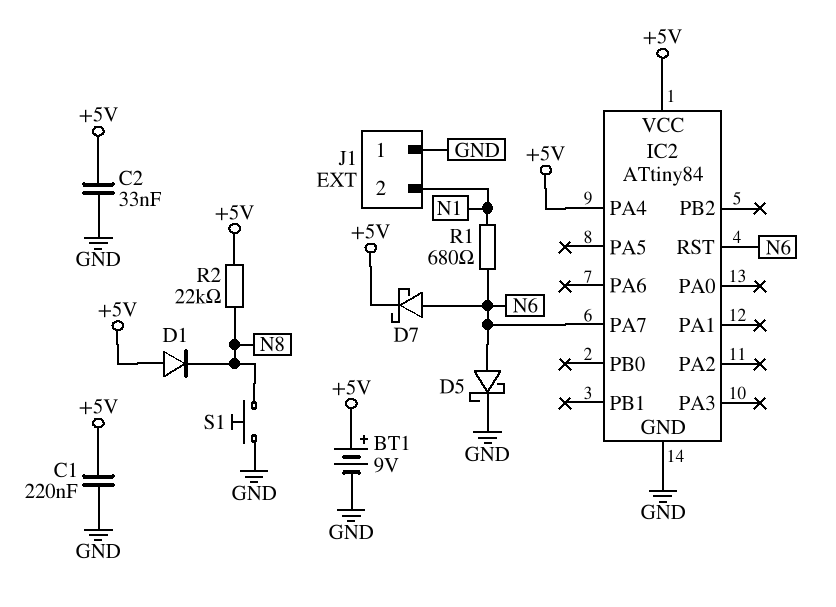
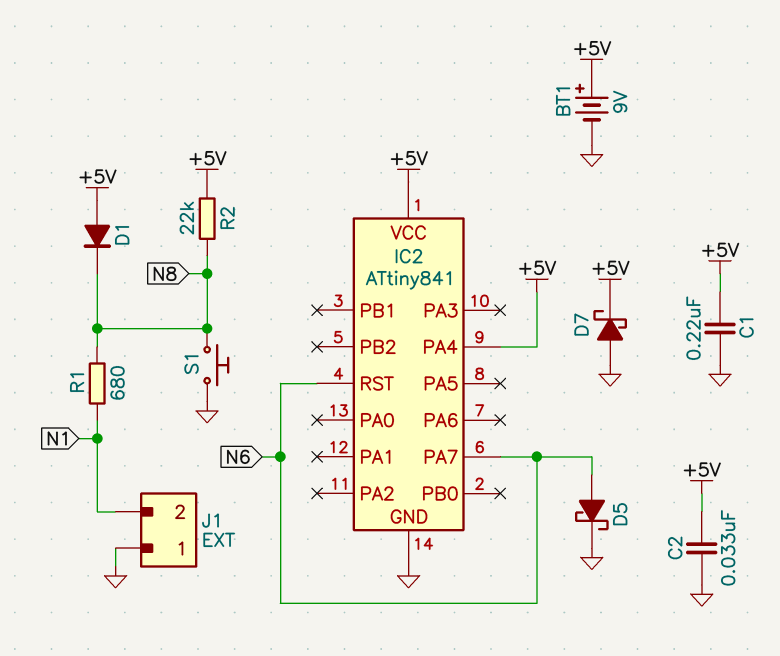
D7: schottky (A N6, K +5V) -> schottky (A GND, K +5V)
IC2: ATtiny84 -> ATtiny841
R1: 680 (N1, N6) -> 680 (N1, N8)

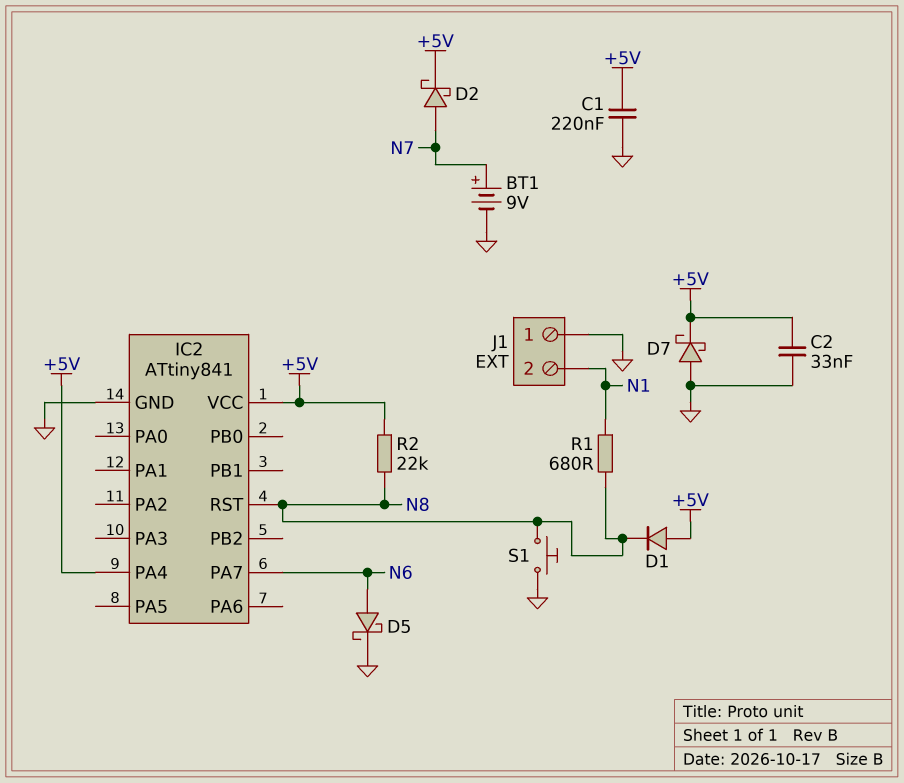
BT1: 9V (plus +5V, minus GND) -> 9V (plus N7, minus GND)
D2: none -> schottky (A N7, K +5V)
IC2 pin RST: N6 -> N8

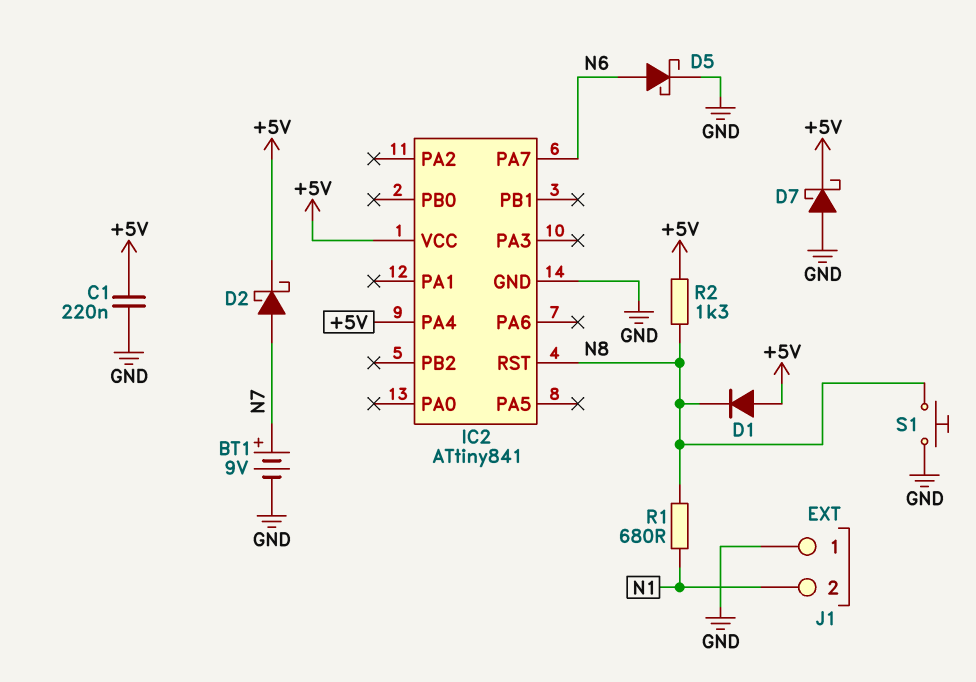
C2: 33nF (+5V, GND) -> none
R2: 22k (+5V, N8) -> 1.3k (+5V, N8)

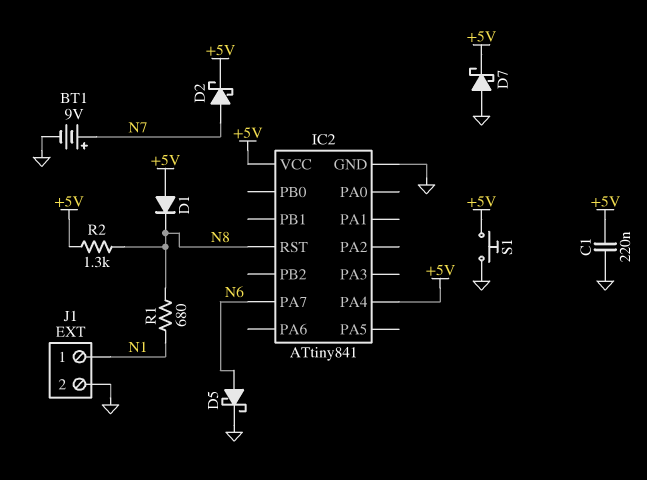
J1 pin 1: GND -> N1
J1 pin 2: N1 -> GND
S1: button (GND, N8) -> button (+5V, GND)

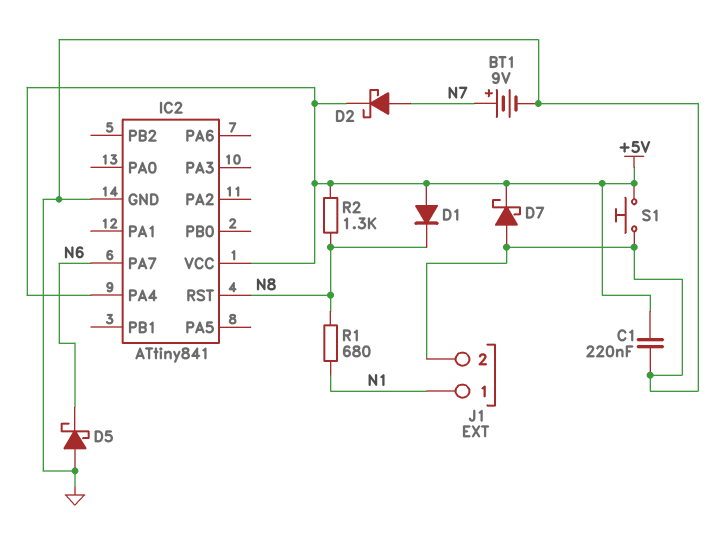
D5: schottky (A N6, K GND) -> schottky (A GND, K N6)

